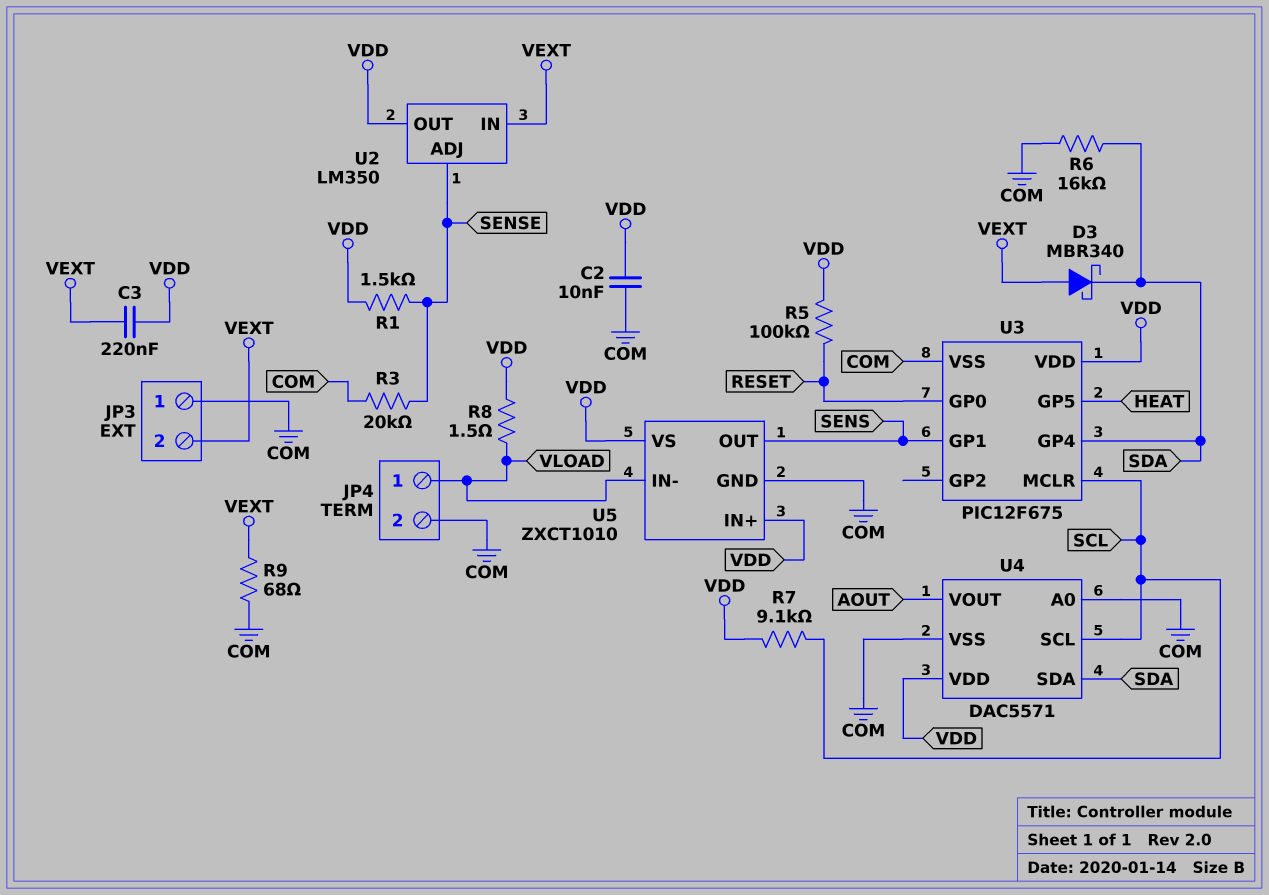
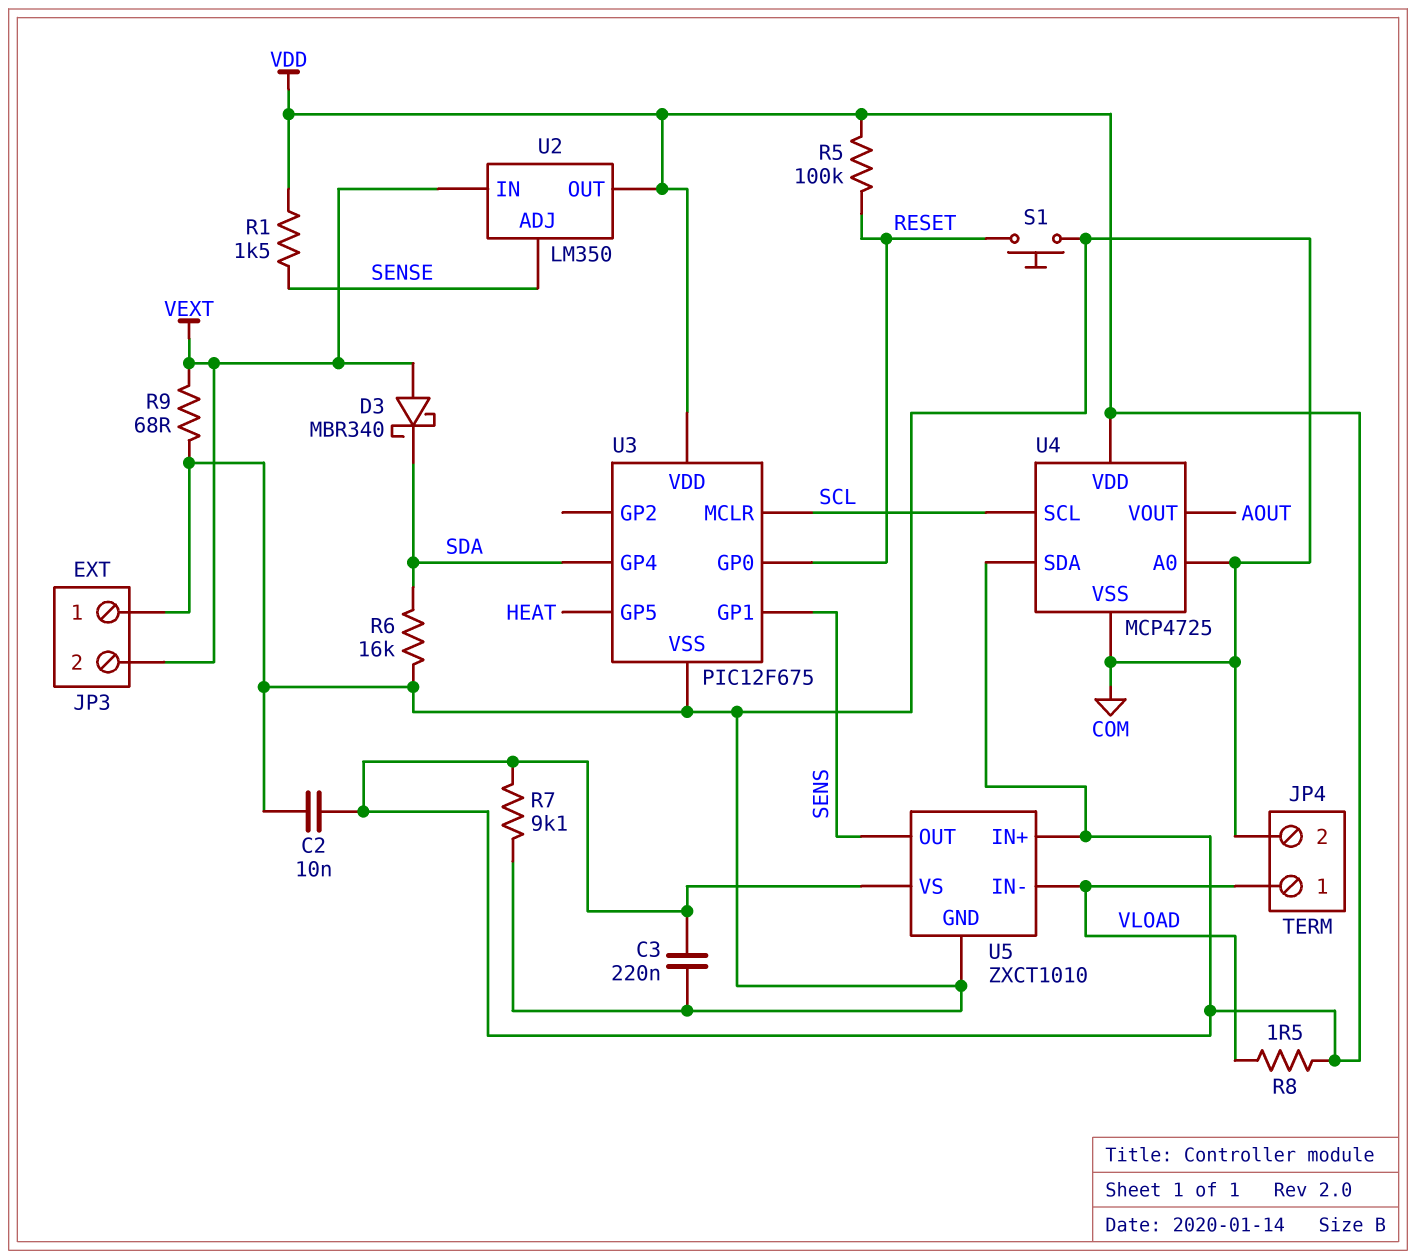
C3: 220nF (VDD, VEXT) -> 220nF (COM, VDD)
R3: 20k (COM, SENSE) -> none
R7: 9.1k (SCL, VDD) -> 9.1k (COM, VDD)
S1: none -> button (COM, RESET)
U4: DAC5571 -> MCP4725
U4 pin SDA: SDA -> VDD

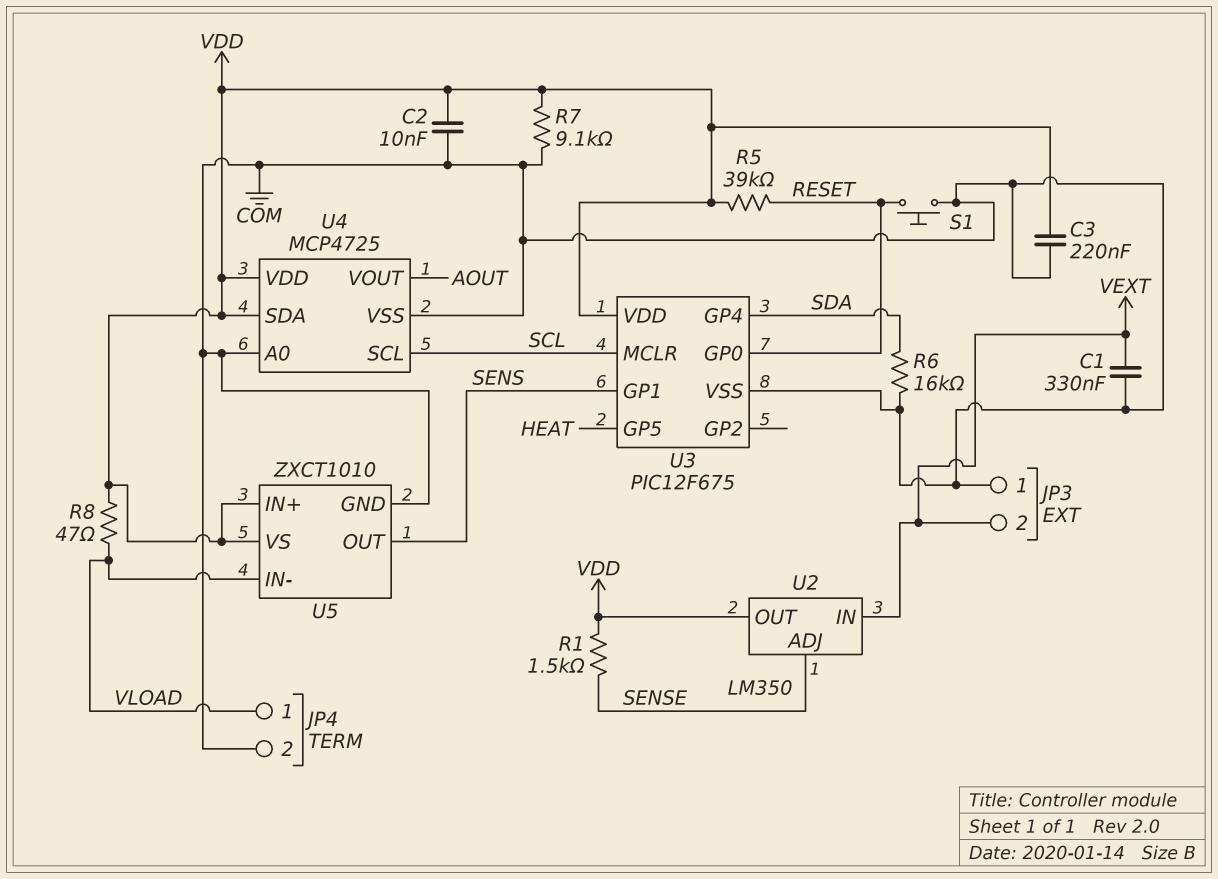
C1: none -> 330nF (COM, VEXT)
D3: schottky MBR340 (A VEXT, K SDA) -> none
R5: 100k (RESET, VDD) -> 39k (RESET, VDD)
R8: 1.5 (VDD, VLOAD) -> 47 (VDD, VLOAD)
R9: 68 (COM, VEXT) -> none

